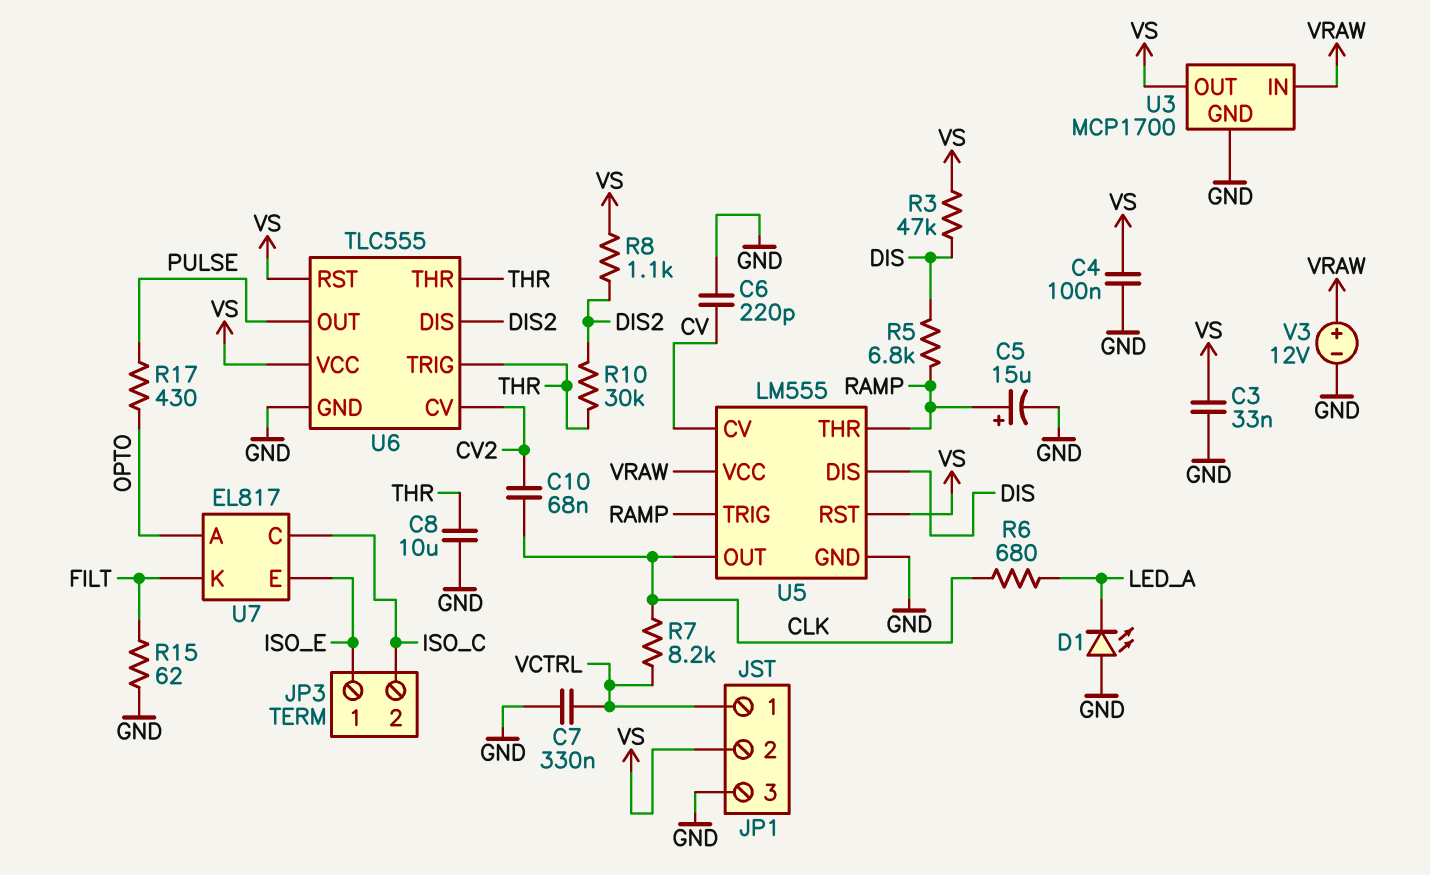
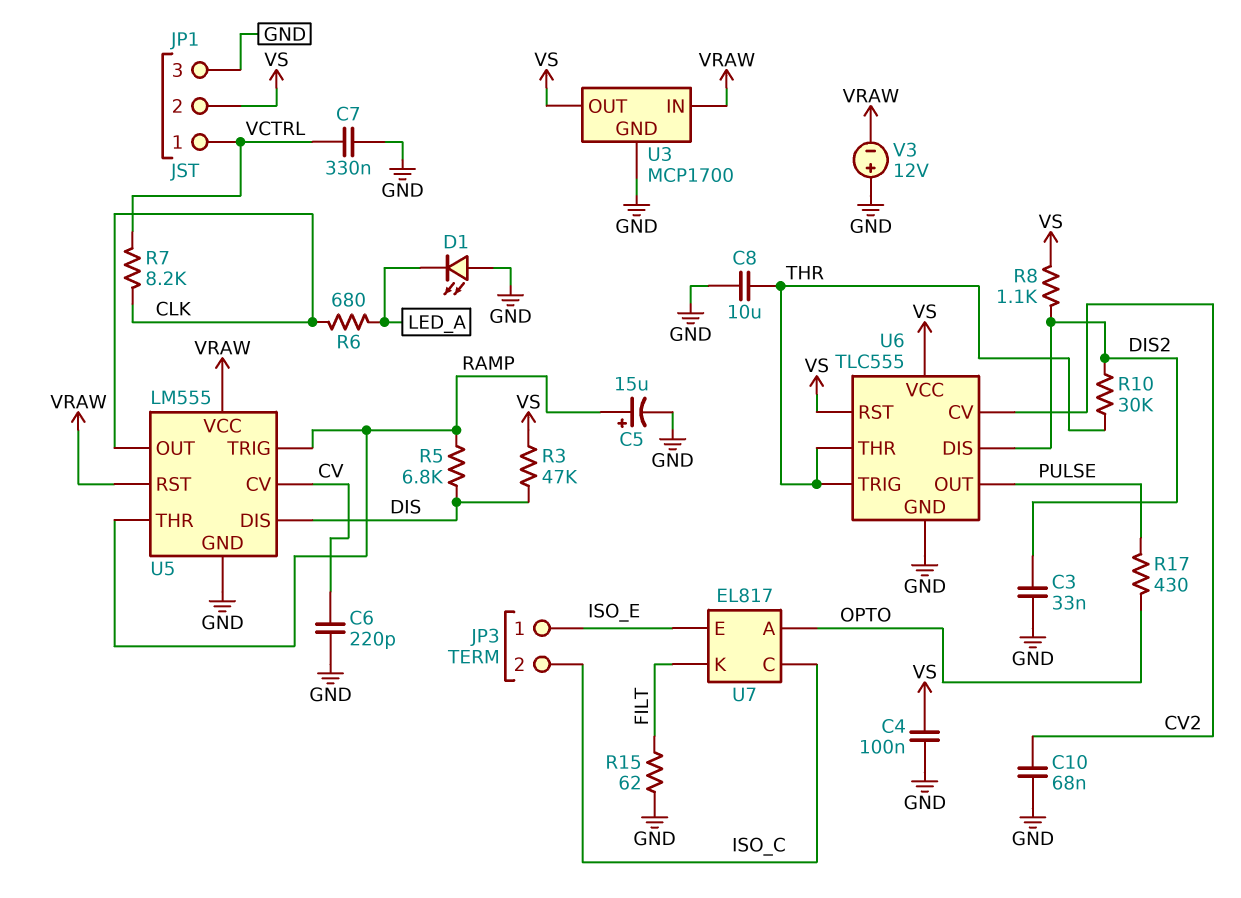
C3: 33nF (GND, VS) -> 33nF (DIS2, GND)
C10: 68nF (CLK, CV2) -> 68nF (CV2, GND)
U5 pin RST: VS -> VRAW
V3: 12V (plus VRAW, minus GND) -> 12V (plus GND, minus VRAW)

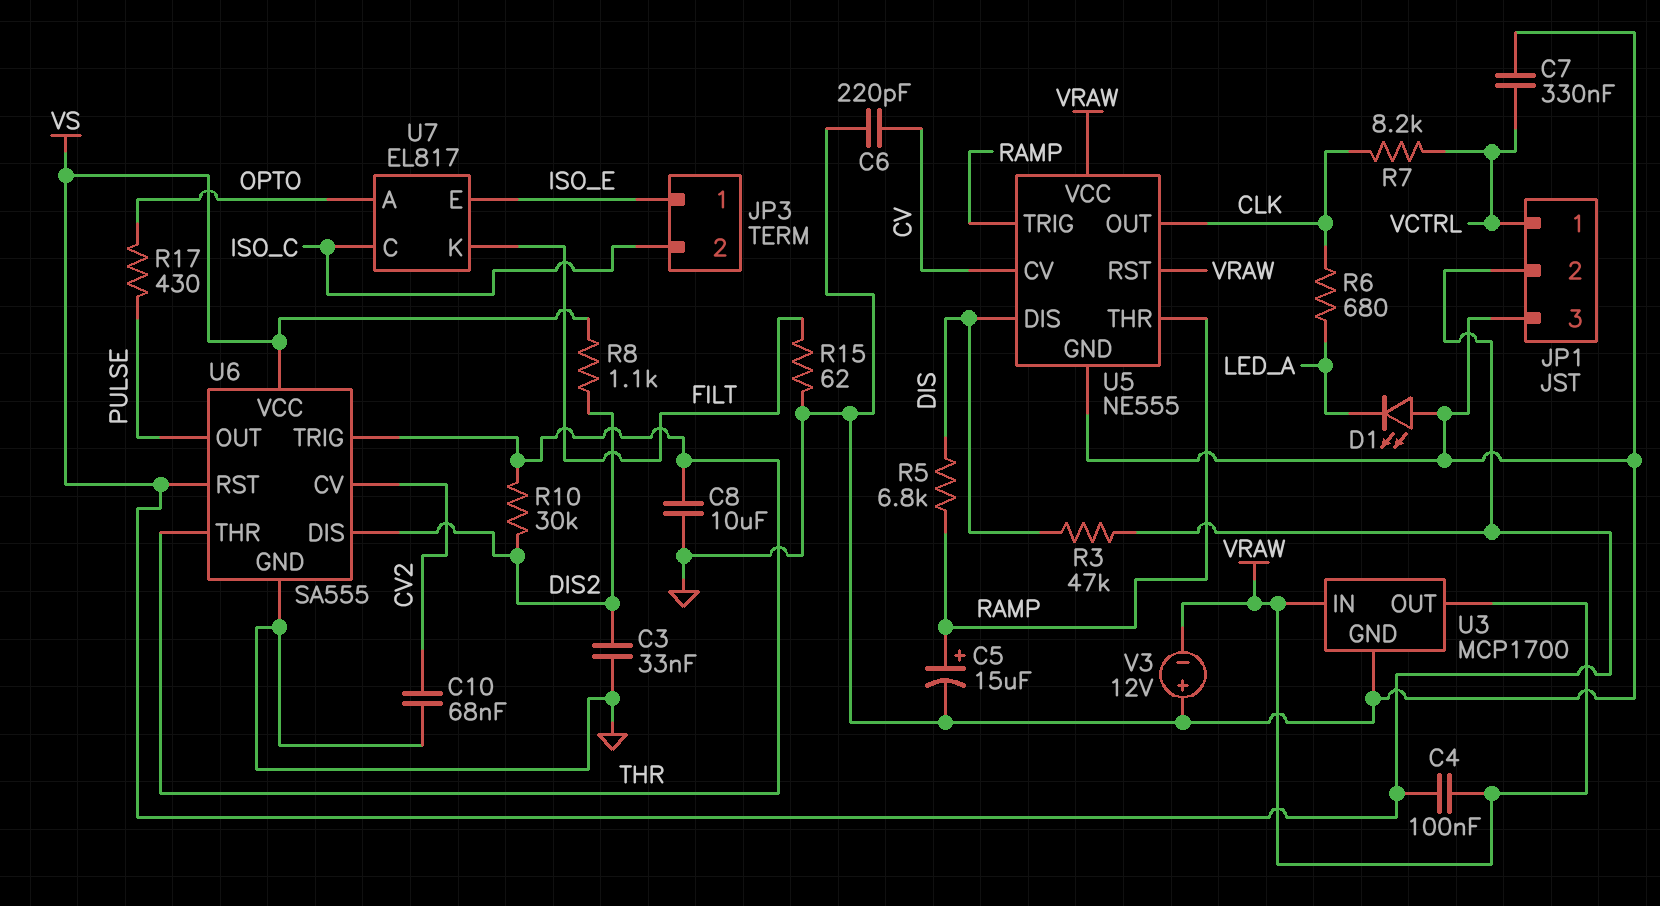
C4: 100nF (GND, VS) -> 100nF (VRAW, VS)
U3 pin OUT: VS -> VRAW
U5: LM555 -> NE555
U6: TLC555 -> SA555

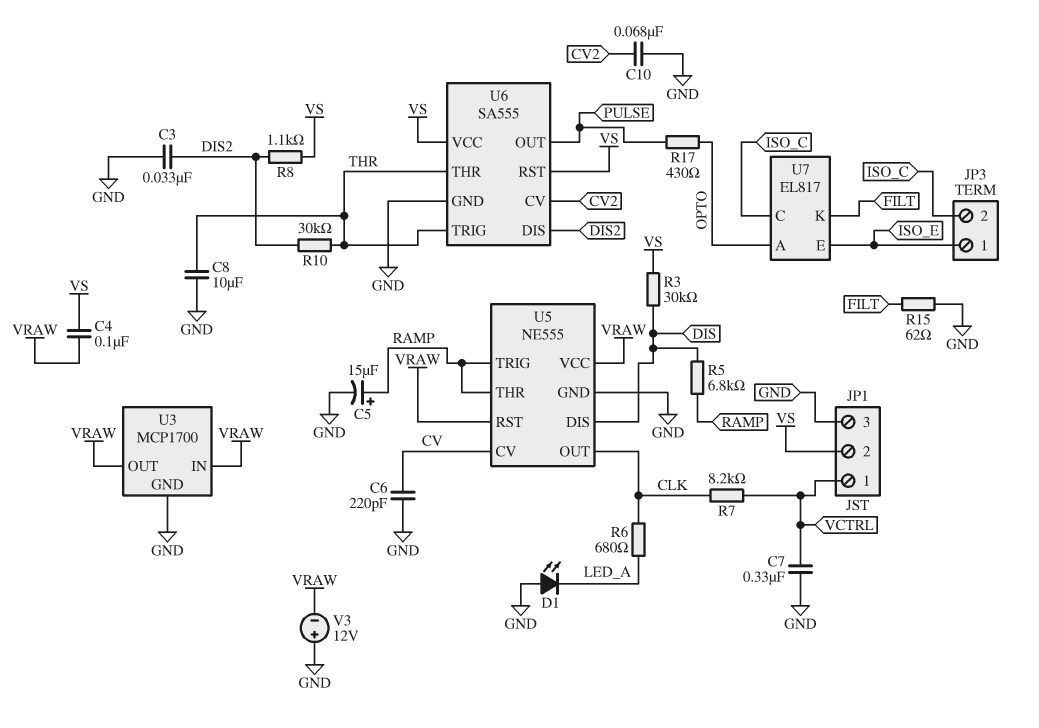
R3: 47k (DIS, VS) -> 30k (DIS, VS)

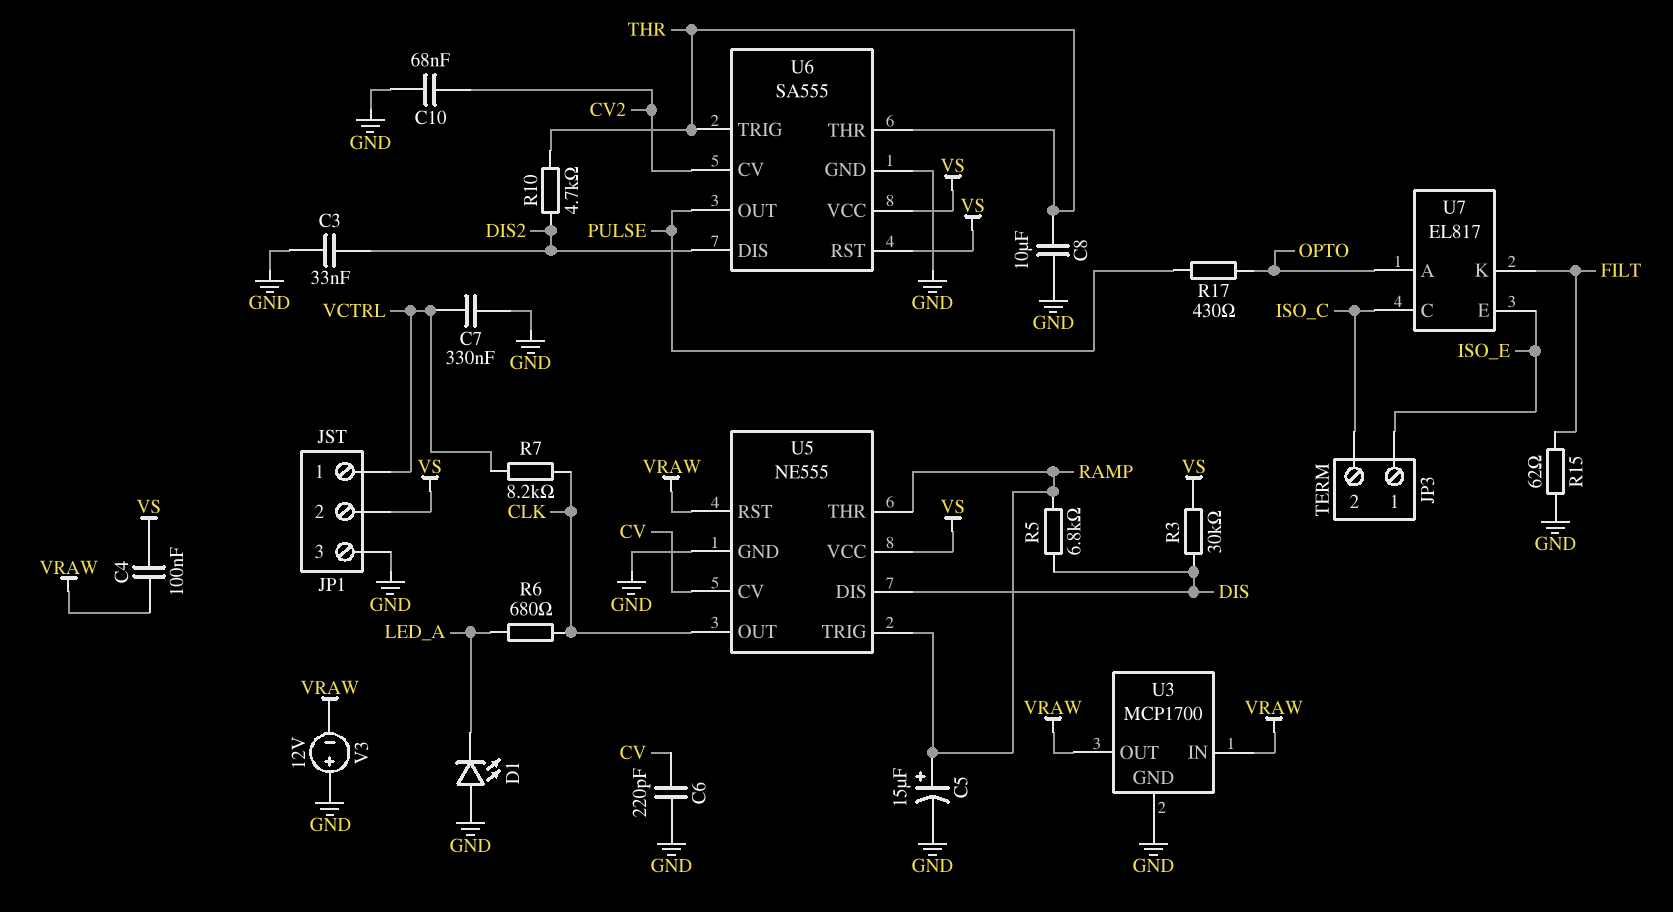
R8: 1.1k (DIS2, VS) -> none
R10: 30k (DIS2, THR) -> 4.7k (DIS2, THR)
U5 pin VCC: VRAW -> VS

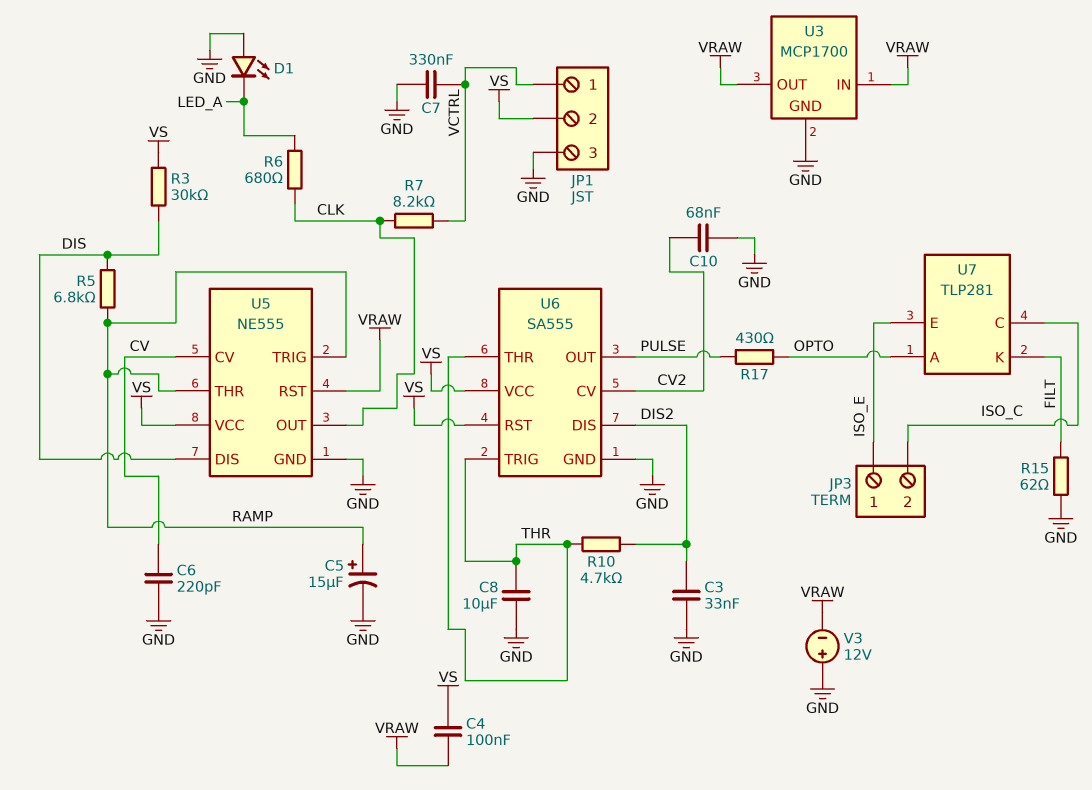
U7: EL817 -> TLP281

